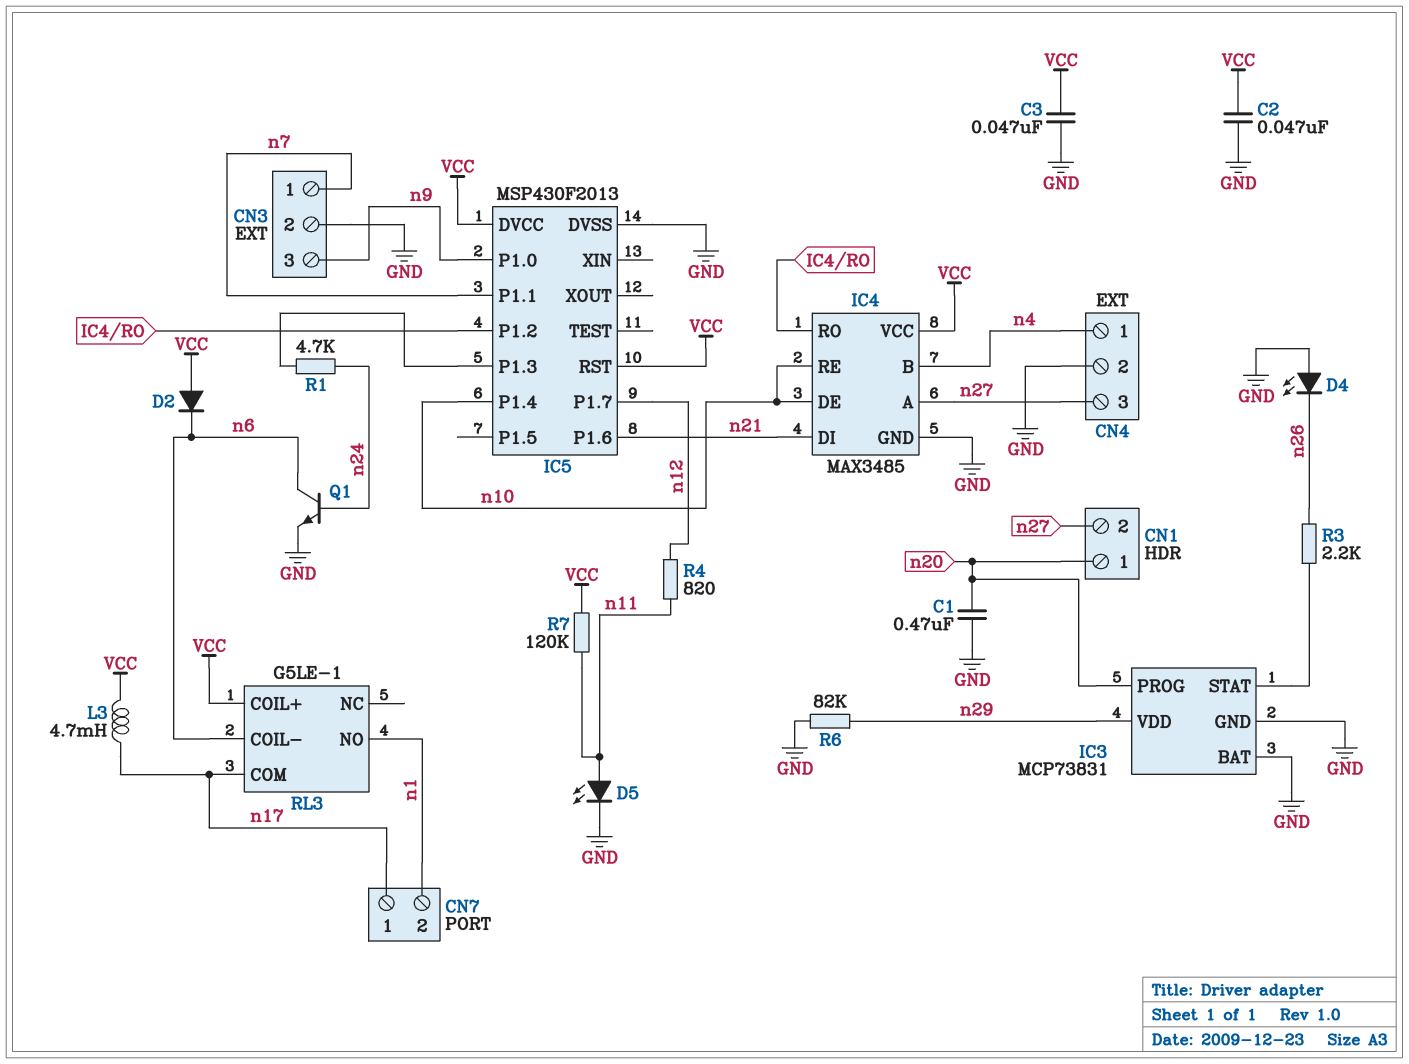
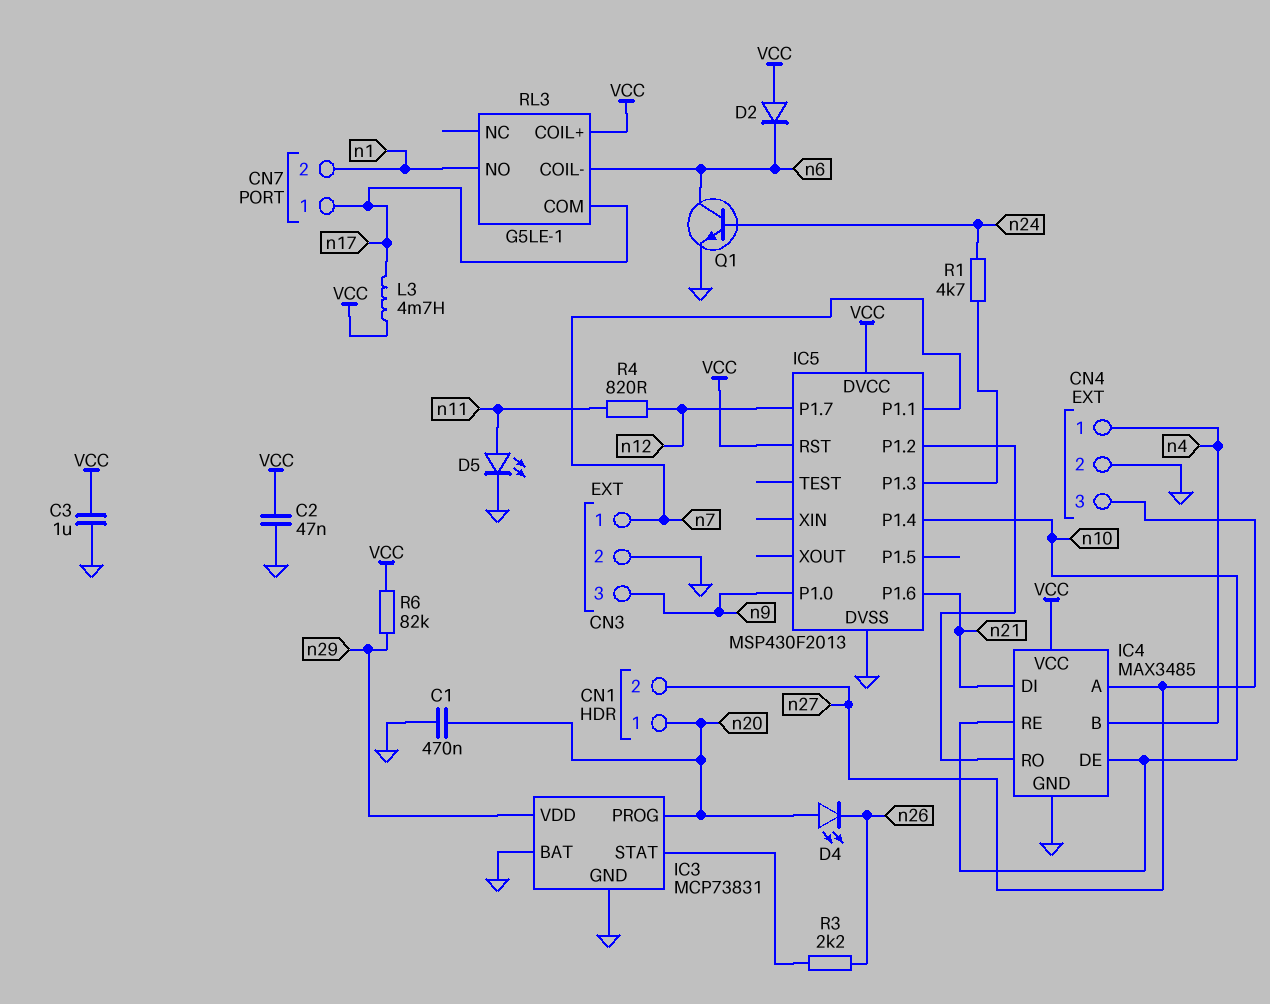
C3: 47nF (GND, VCC) -> 1uF (GND, VCC)
D4: LED (A GND, K n26) -> LED (A n20, K n26)
R6: 82k (GND, n29) -> 82k (VCC, n29)
R7: 120k (VCC, n11) -> none

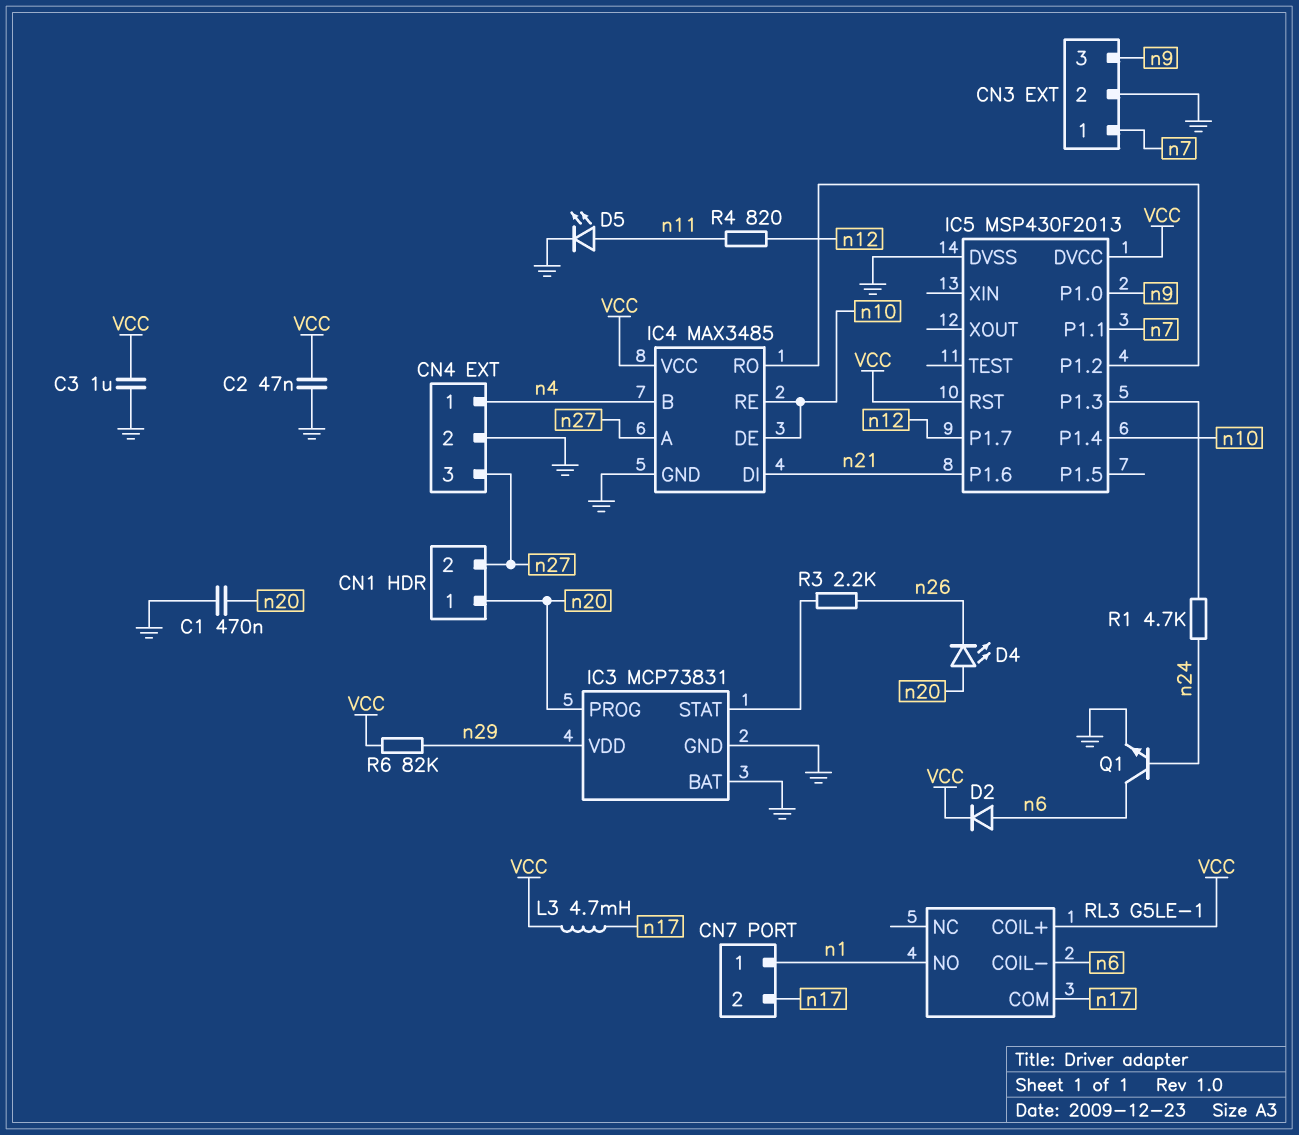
CN7 pin 1: n17 -> n1
CN7 pin 2: n1 -> n17
D2: diode (A VCC, K n6) -> diode (A n6, K VCC)

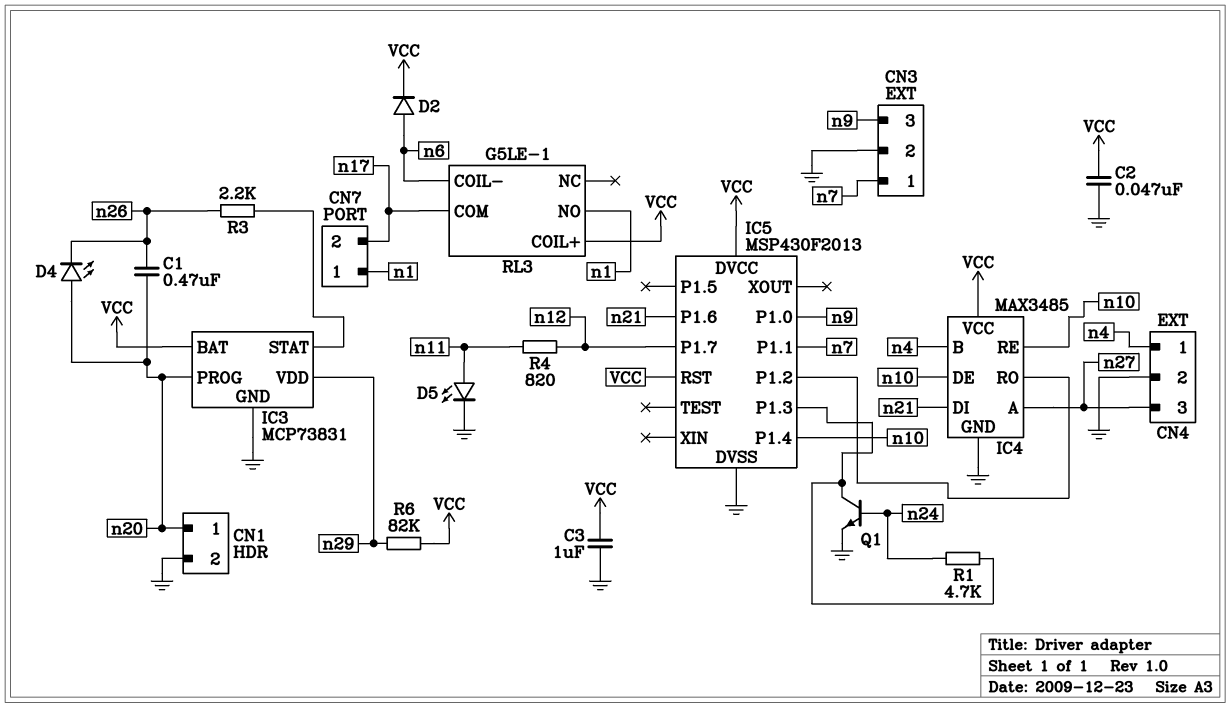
C1: 470nF (GND, n20) -> 470nF (n20, n26)
CN1 pin 2: n27 -> GND
IC3 pin BAT: GND -> VCC
L3: 4.7mH (VCC, n17) -> none
Q1: NPN (B n24, C n6, E GND) -> NPN (B n24, C IC5/P1.3, E GND)

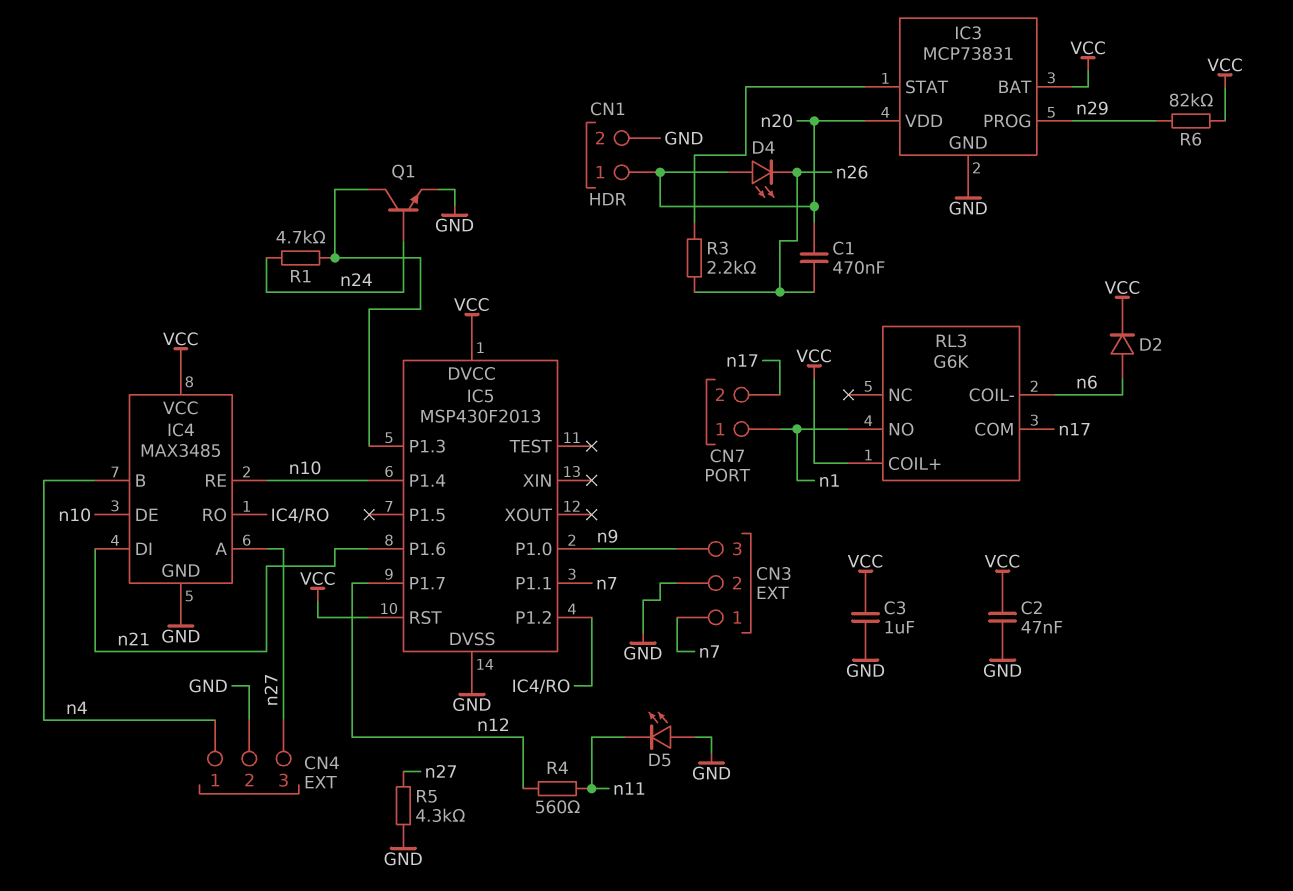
D5: LED (A n11, K GND) -> LED (A GND, K n11)
IC3 pin PROG: n20 -> n29
IC3 pin VDD: n29 -> n20
R4: 820 (n11, n12) -> 560 (n11, n12)
R5: none -> 4.3k (GND, n27)
RL3: G5LE-1 -> G6K

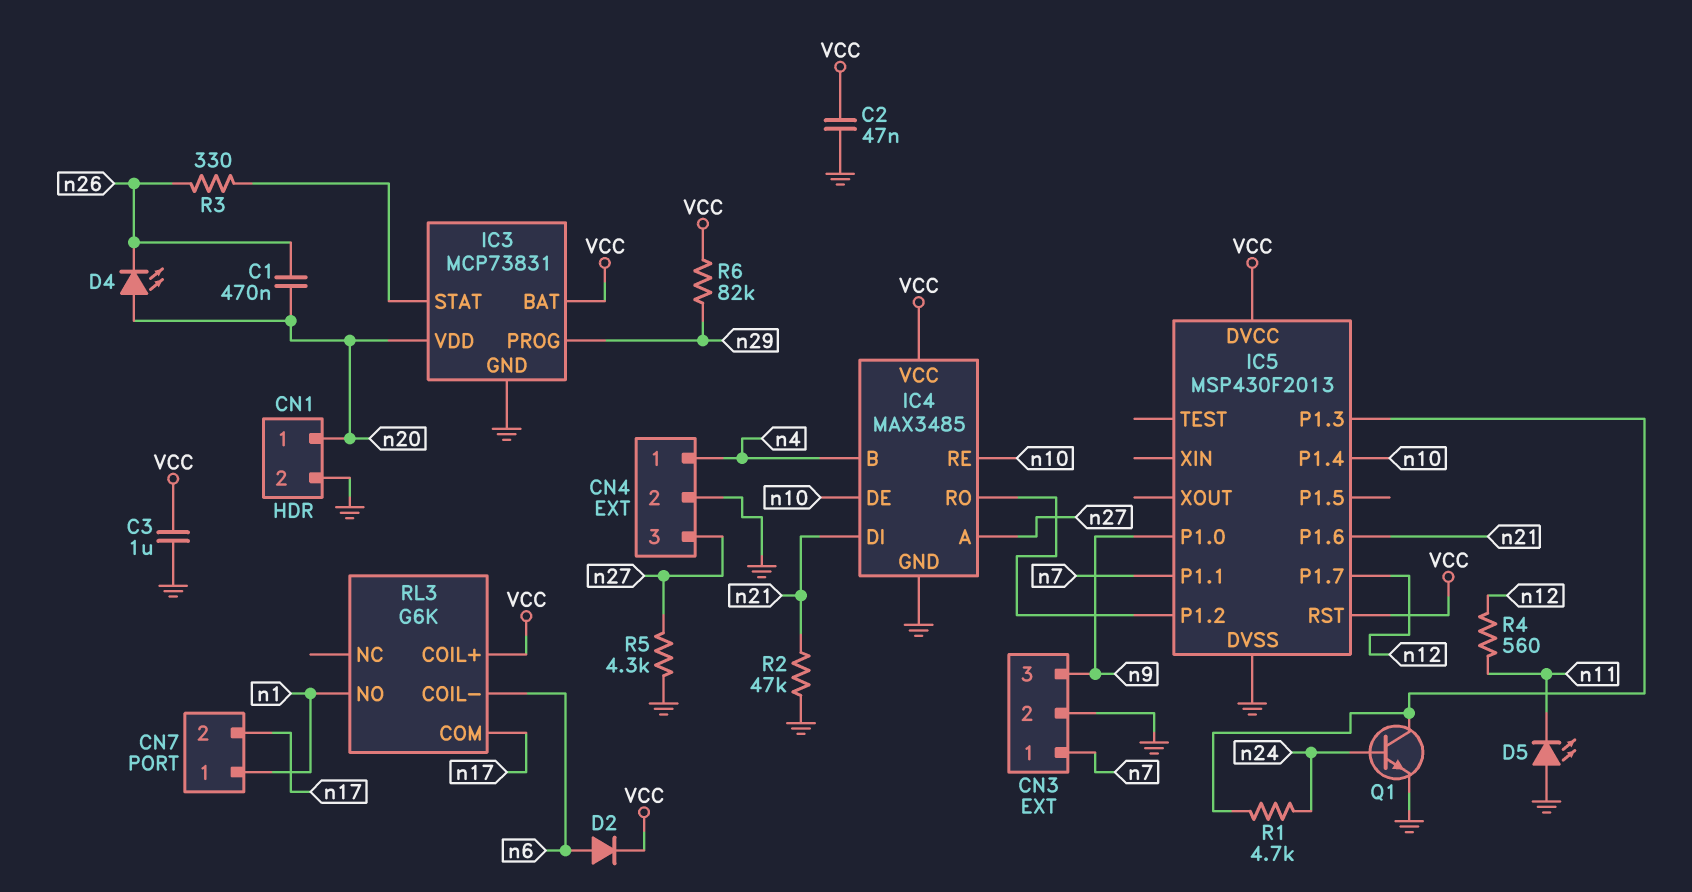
R2: none -> 47k (GND, n21)
R3: 2.2k (IC3/STAT, n26) -> 330 (IC3/STAT, n26)

